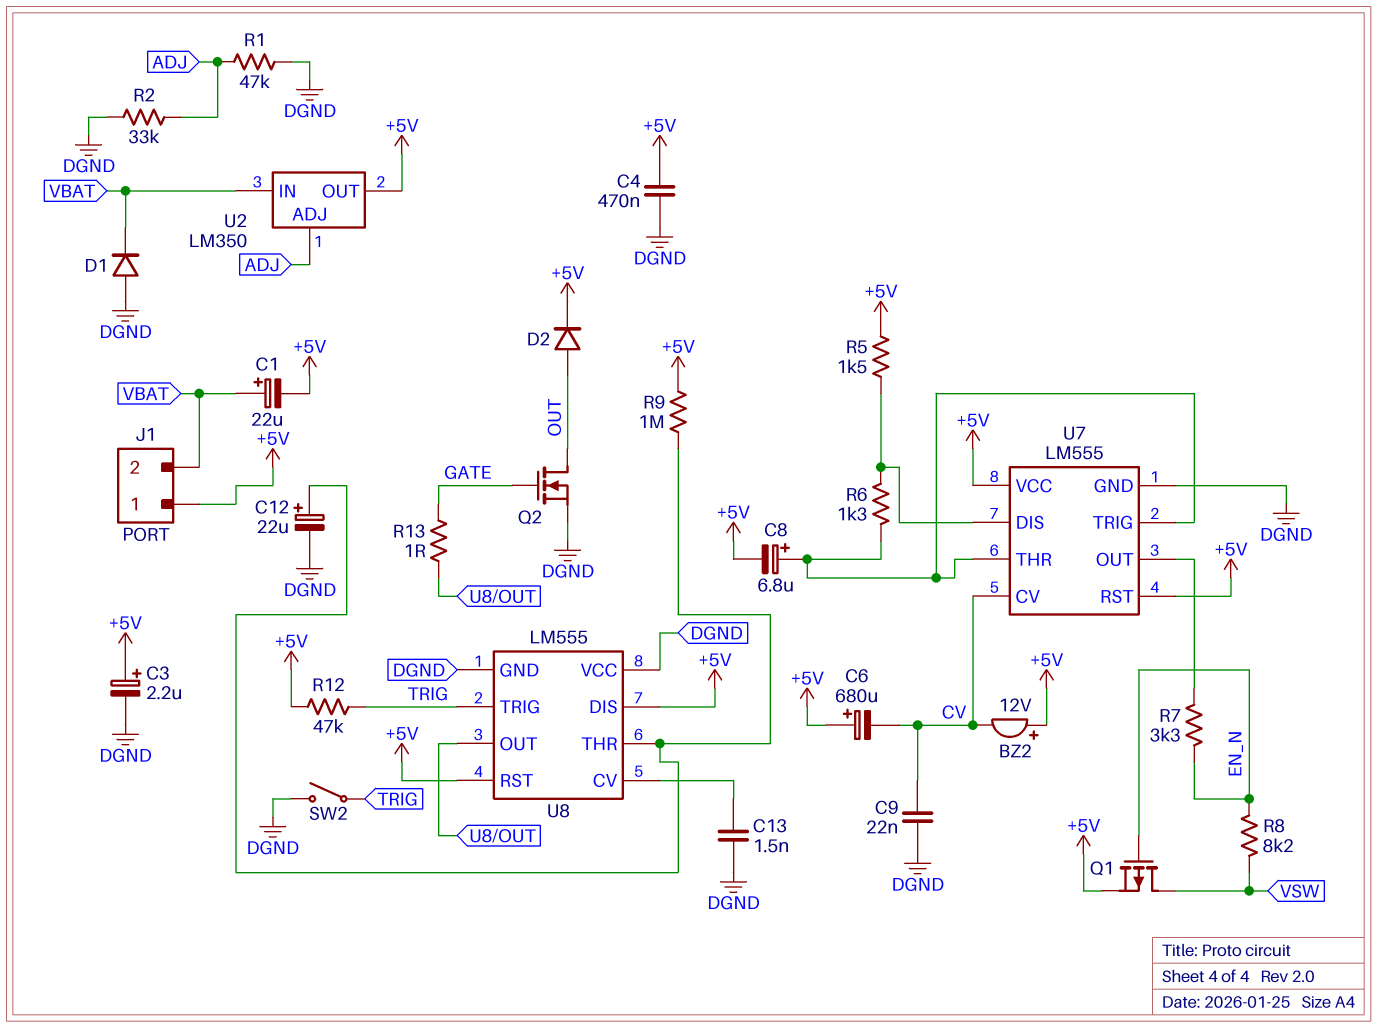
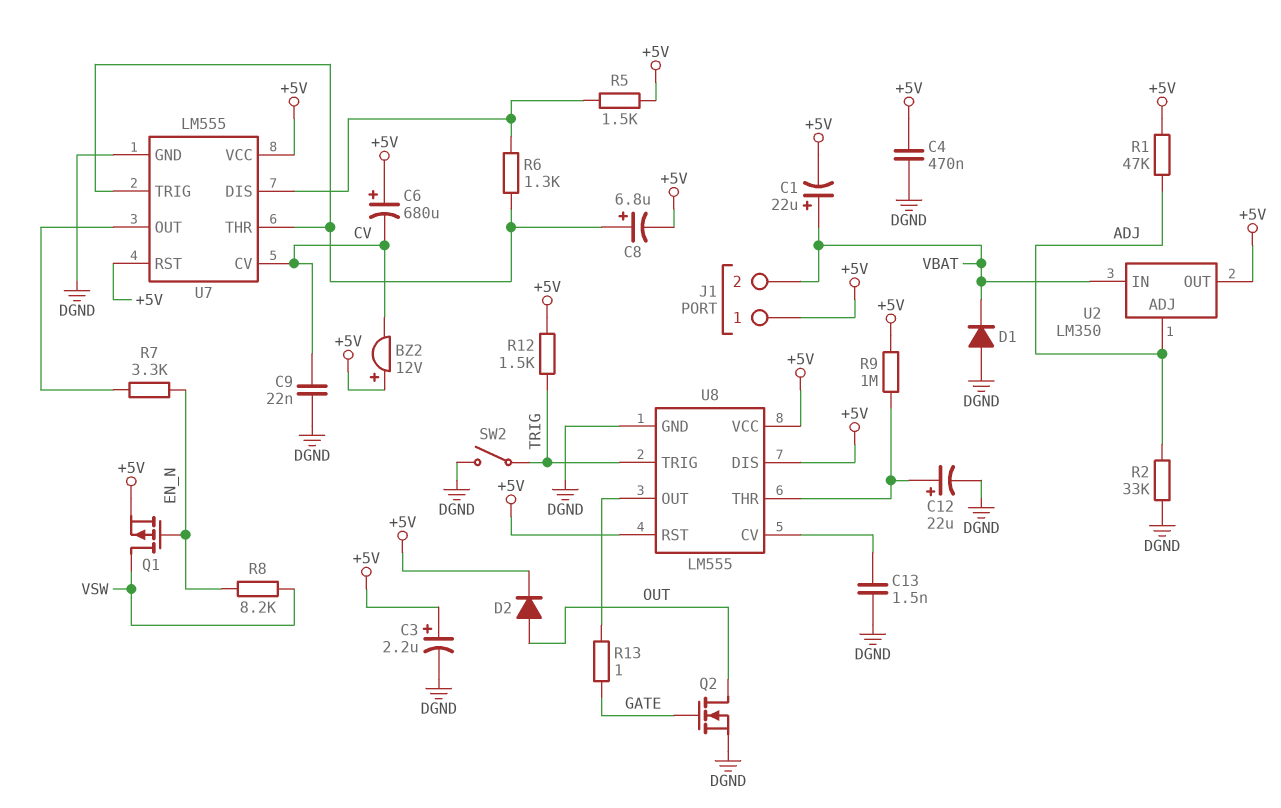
R1: 47k (ADJ, DGND) -> 47k (+5V, ADJ)
R12: 47k (+5V, TRIG) -> 1.5k (+5V, TRIG)
U8 pin VCC: DGND -> +5V

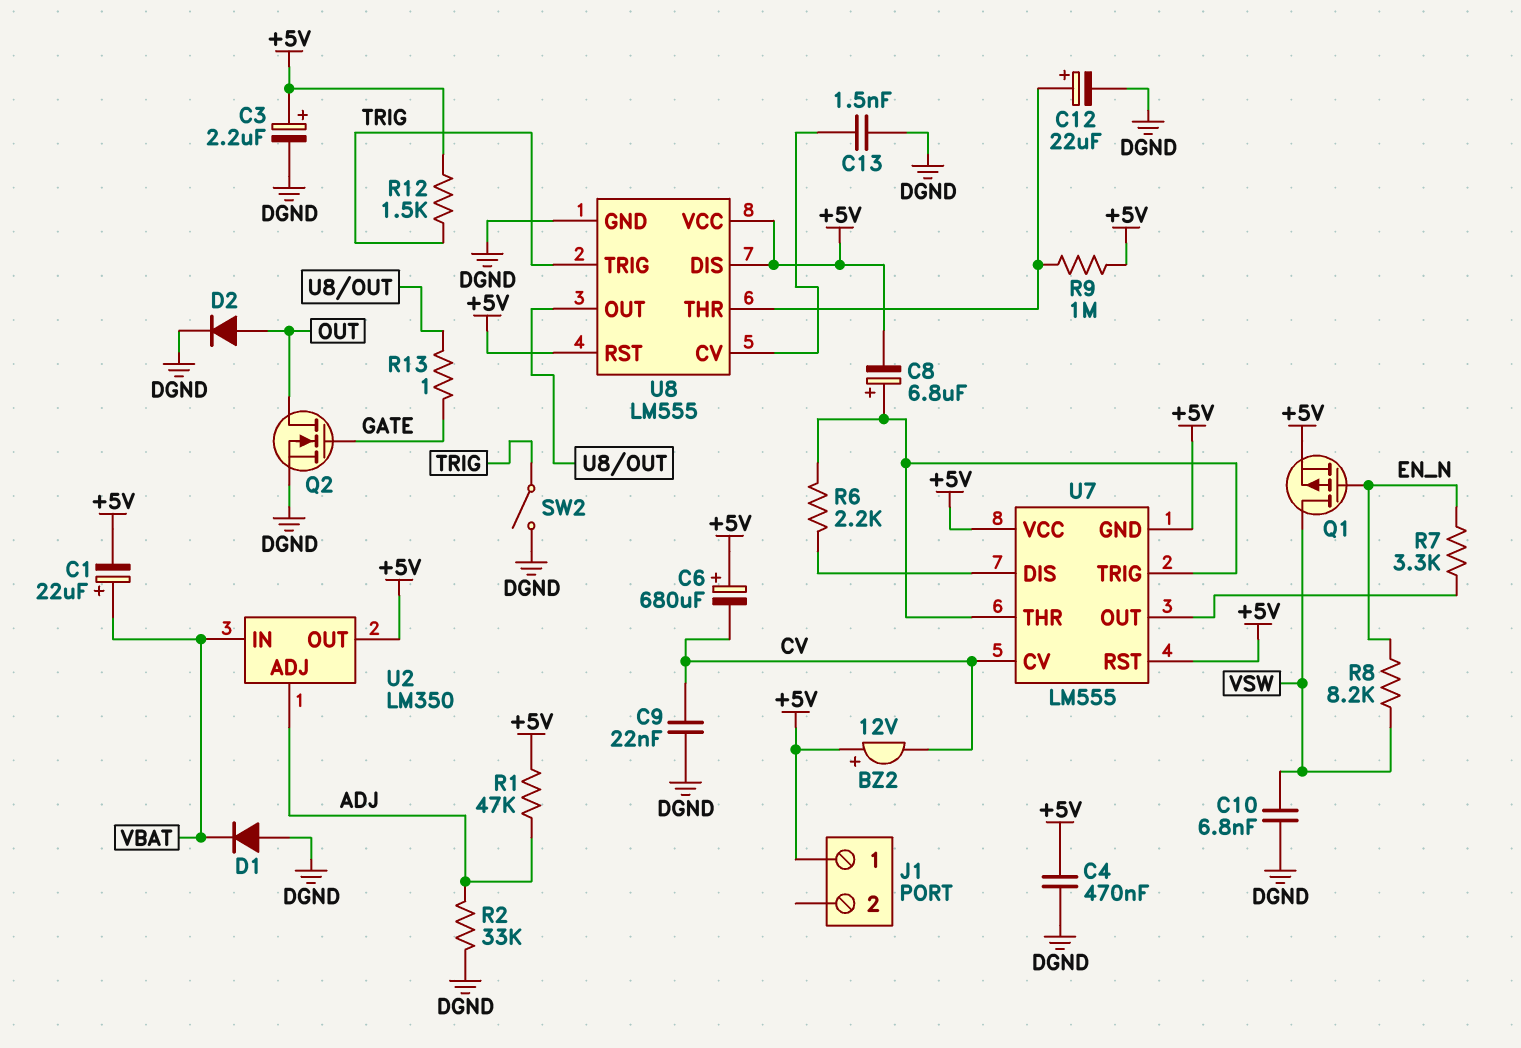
C10: none -> 6.8nF (DGND, VSW)
D2: diode (A OUT, K +5V) -> diode (A OUT, K DGND)
J1 pin 2: VBAT -> none
R5: 1.5k (+5V, U7/DIS) -> none
R6: 1.3k (U7/DIS, U7/THR) -> 2.2k (U7/DIS, U7/THR)
U7 pin GND: DGND -> +5V

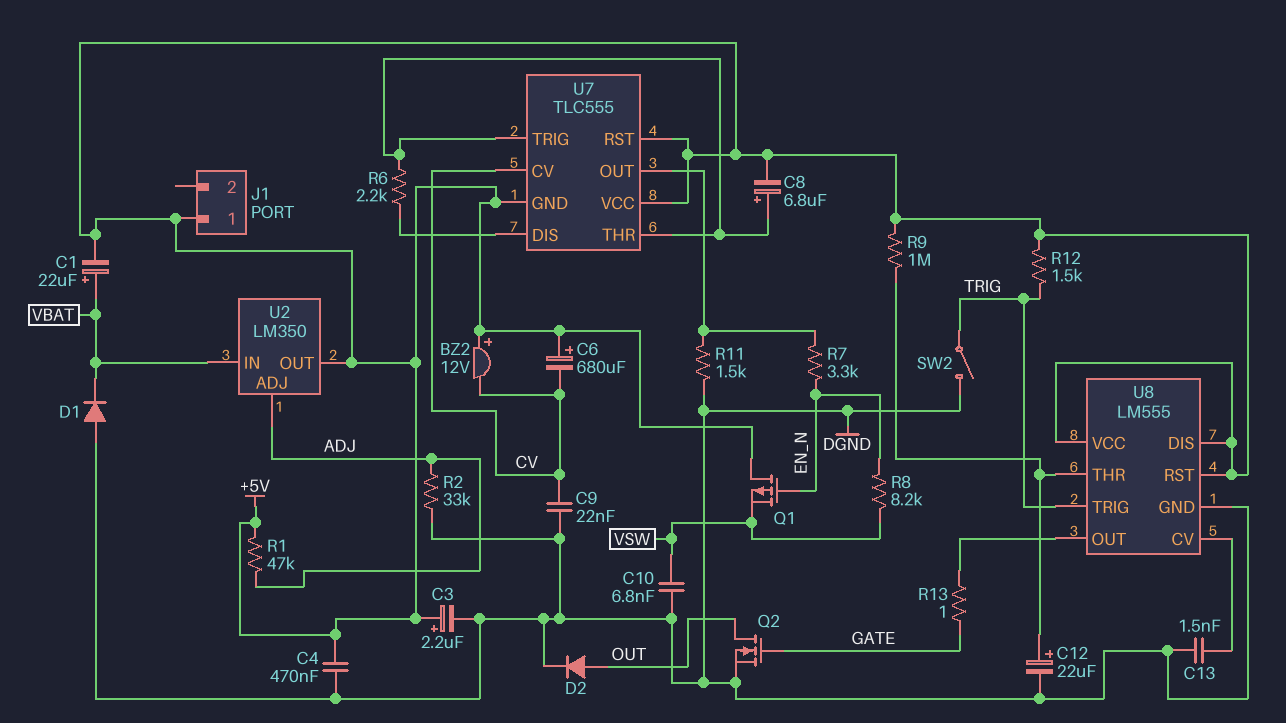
Q1: PMOS (G EN_N, D VSW, S +5V) -> PMOS (G EN_N, D +5V, S VSW)
R11: none -> 1.5k (DGND, U7/OUT)
U7: LM555 -> TLC555

